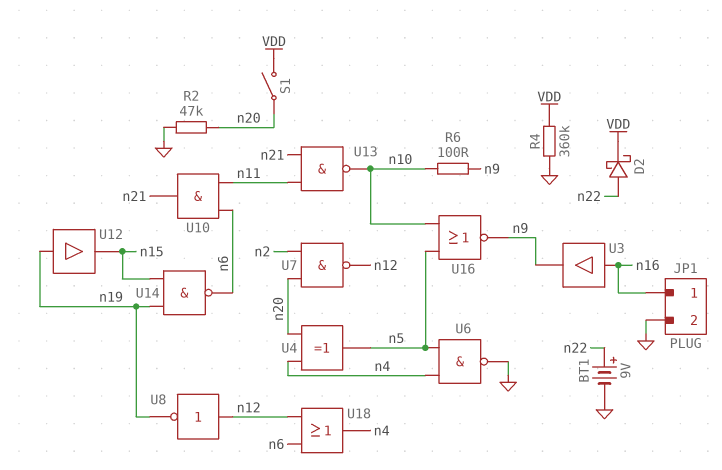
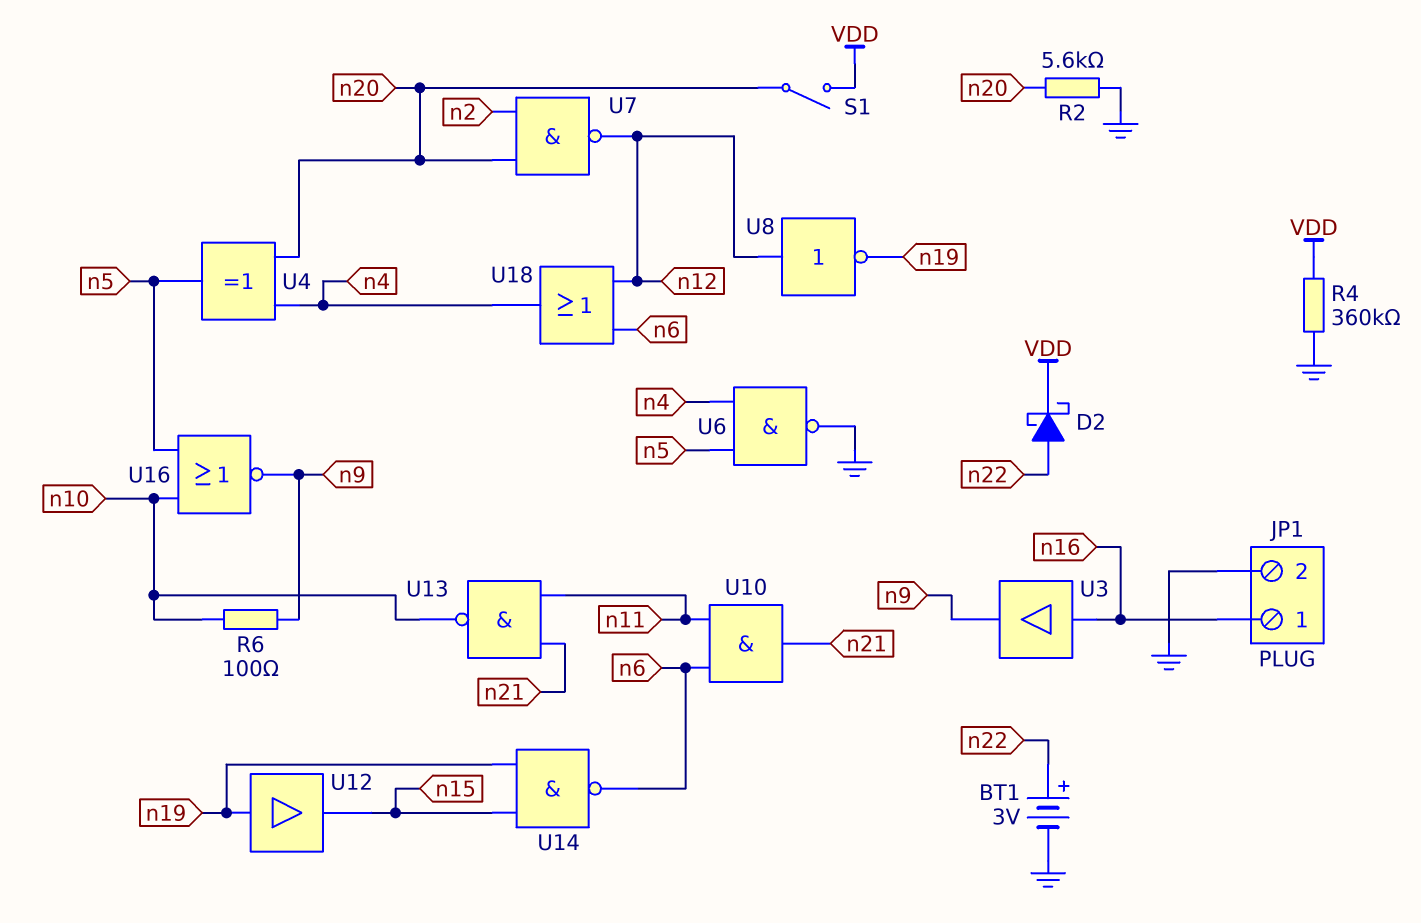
BT1: 9V (plus n22, minus GND) -> 3V (plus n22, minus GND)
R2: 47k (GND, n20) -> 5.6k (GND, n20)

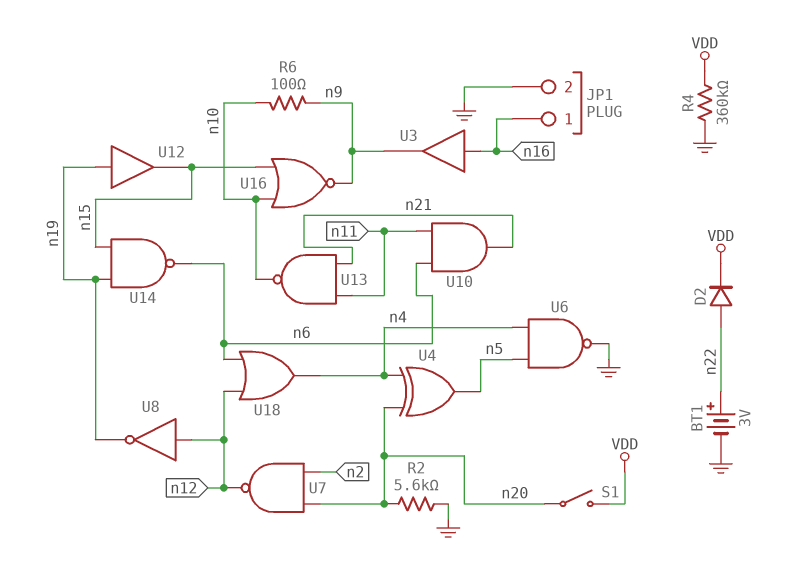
D2: schottky (A n22, K VDD) -> diode (A n22, K VDD)
U16: NOR (in n5, in n10, out n9) -> NOR (in n10, in n15, out n9)

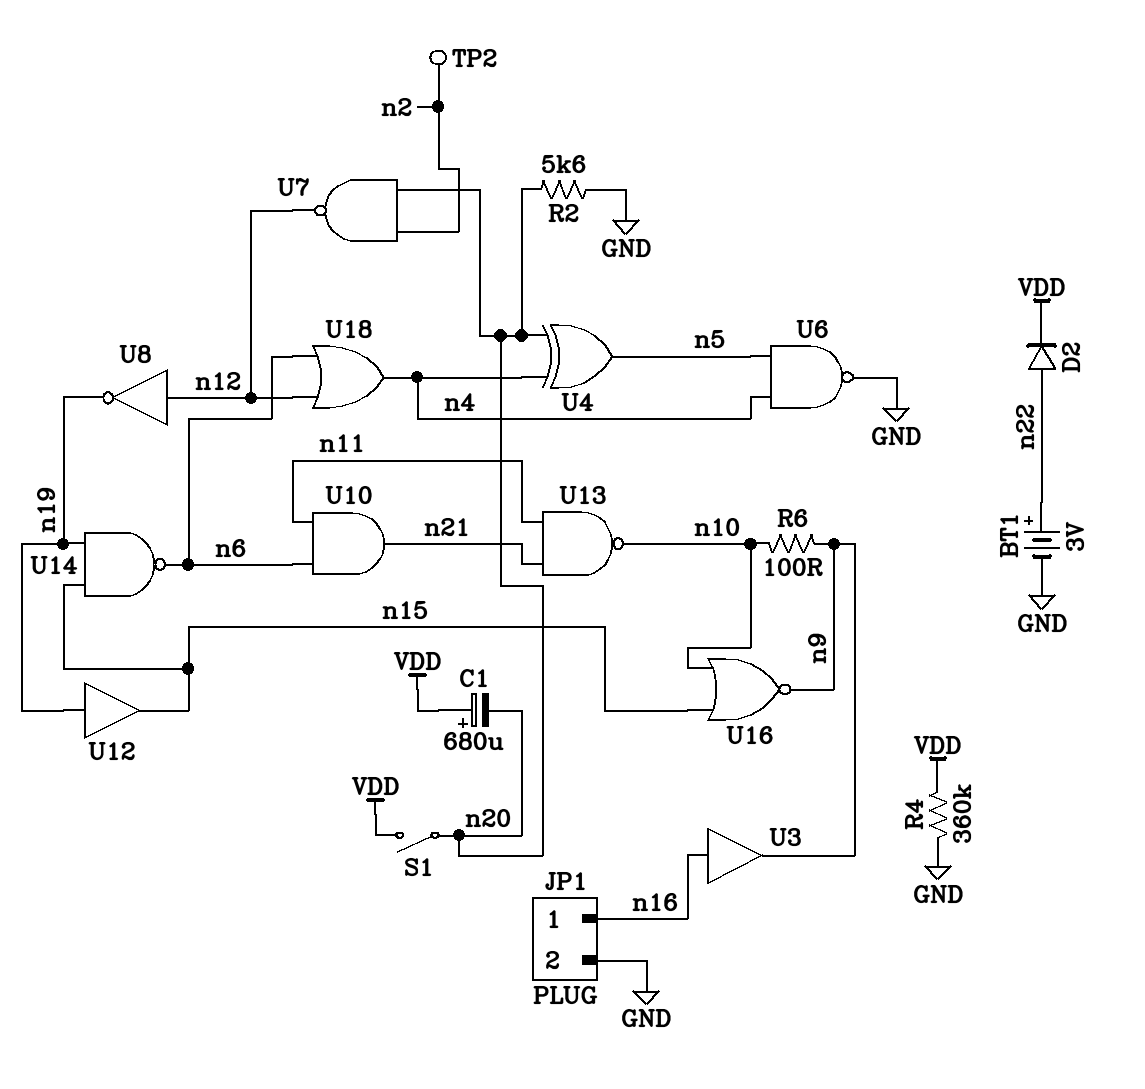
C1: none -> 680uF (plus VDD, minus n20)
TP2: none -> test point (n2)

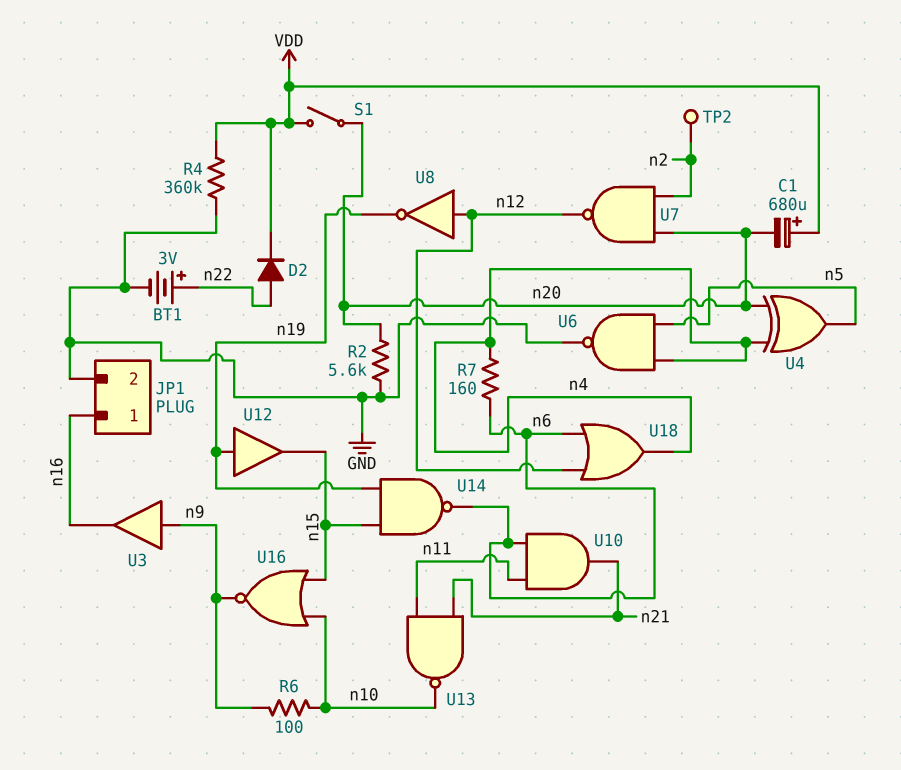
R7: none -> 160 (n4, n6)
U3: buffer (in n16, out n9) -> buffer (in n9, out n16)

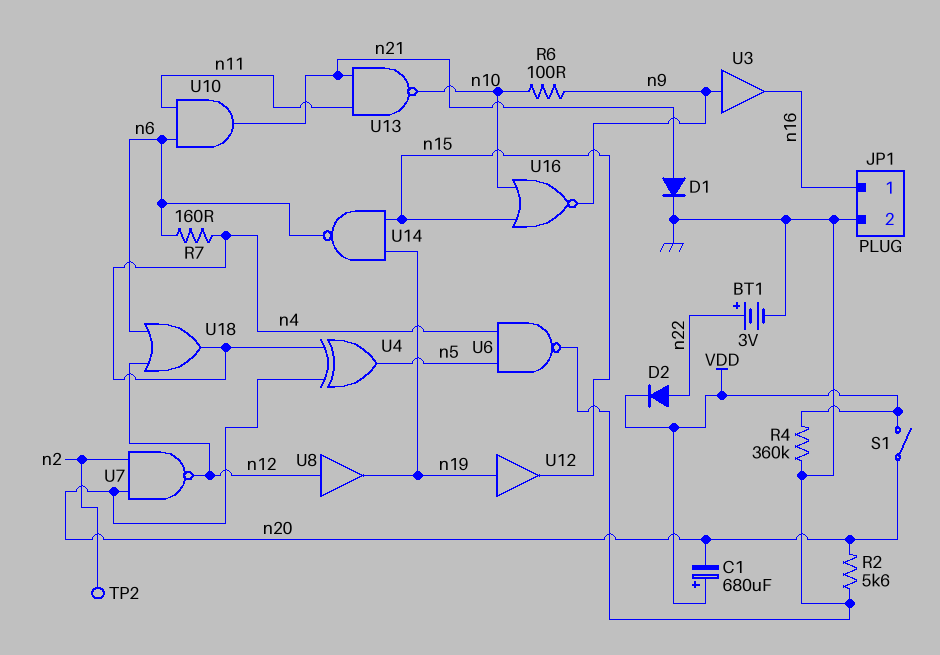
D1: none -> diode (A n21, K GND)
U8: NOT (in n12, out n19) -> buffer (in n12, out n19)

